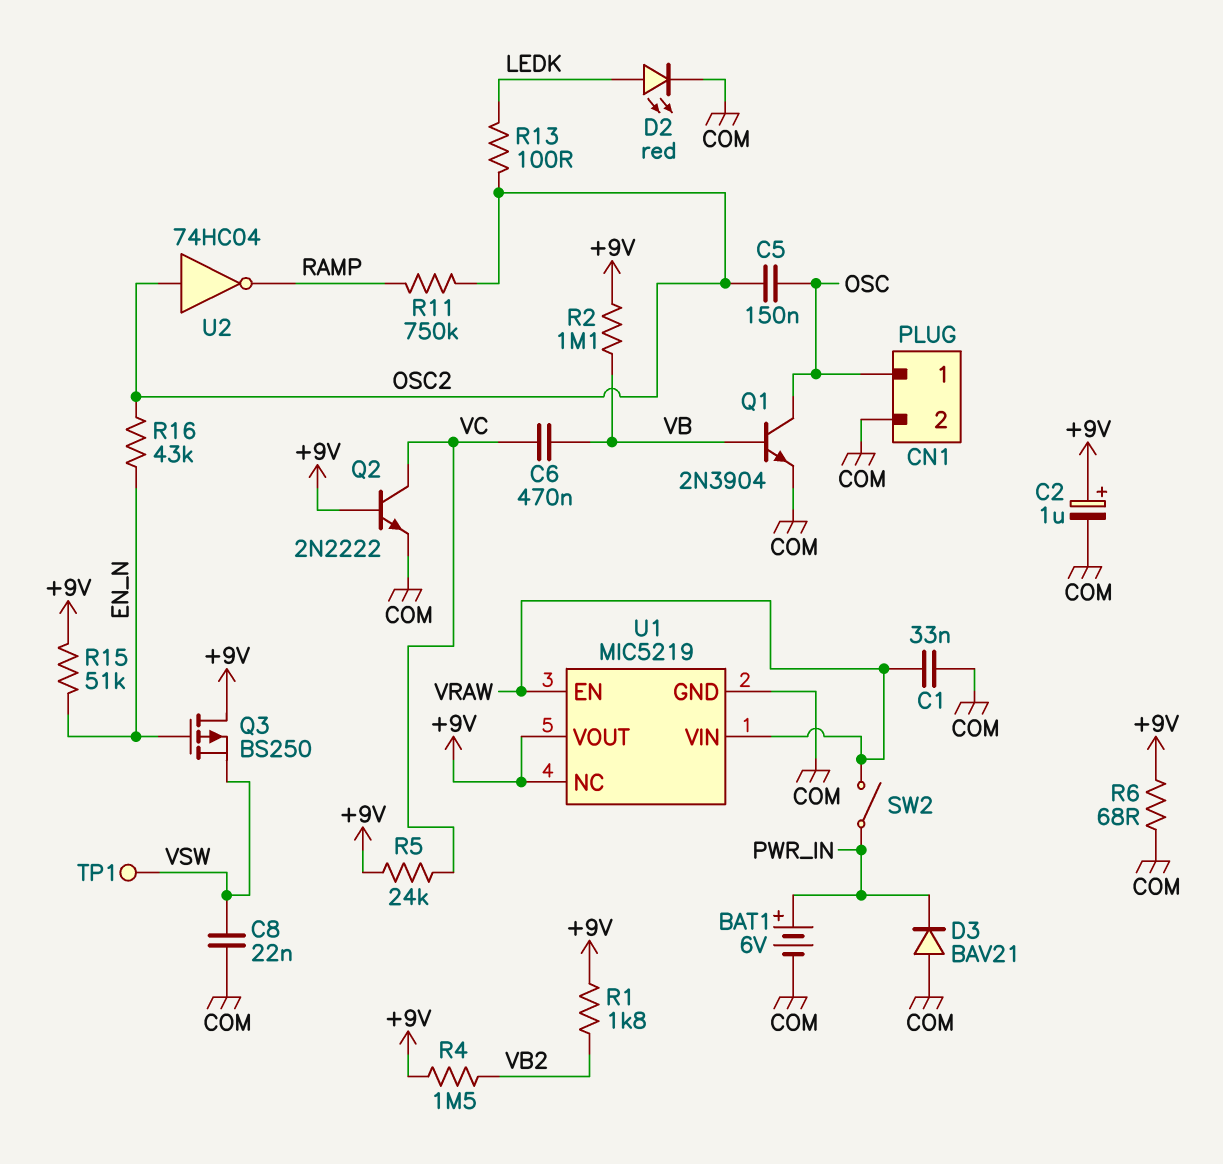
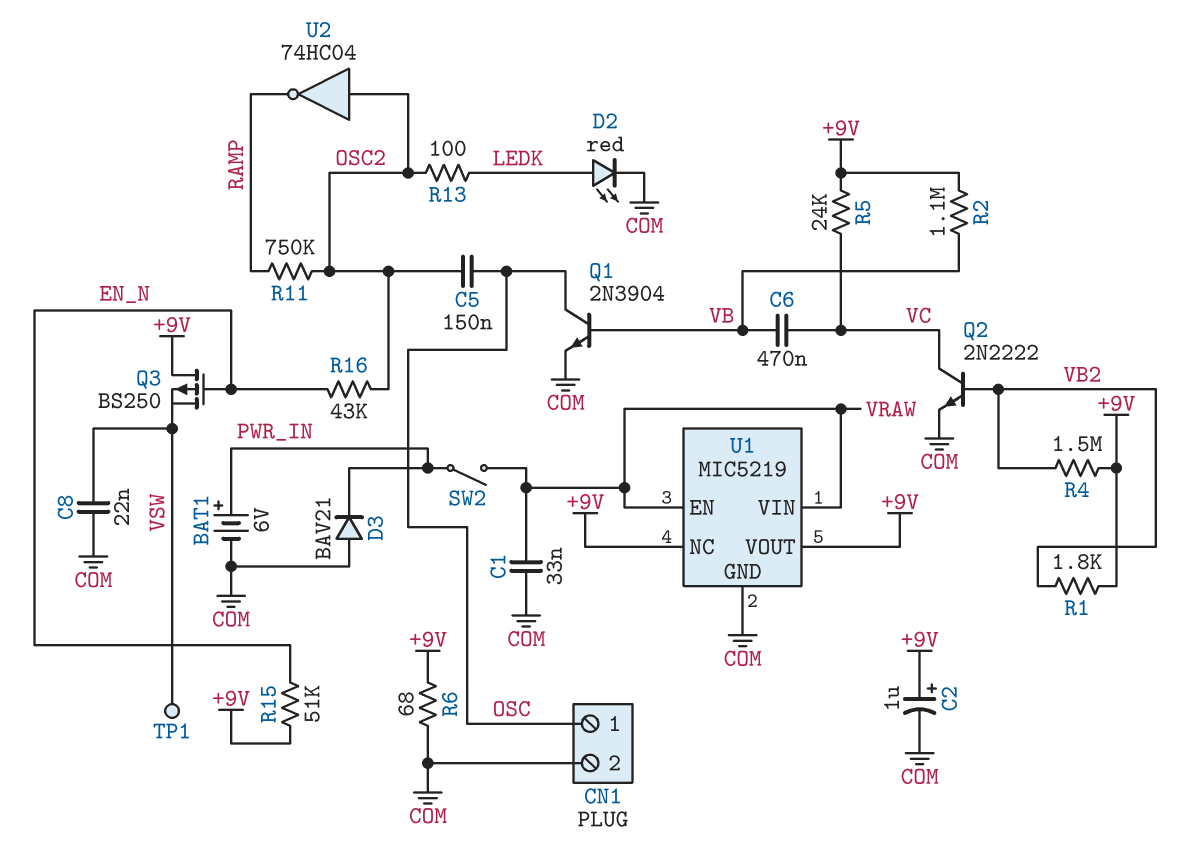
Q2: NPN 2N2222 (B +9V, C VC, E COM) -> NPN 2N2222 (B VB2, C VC, E COM)

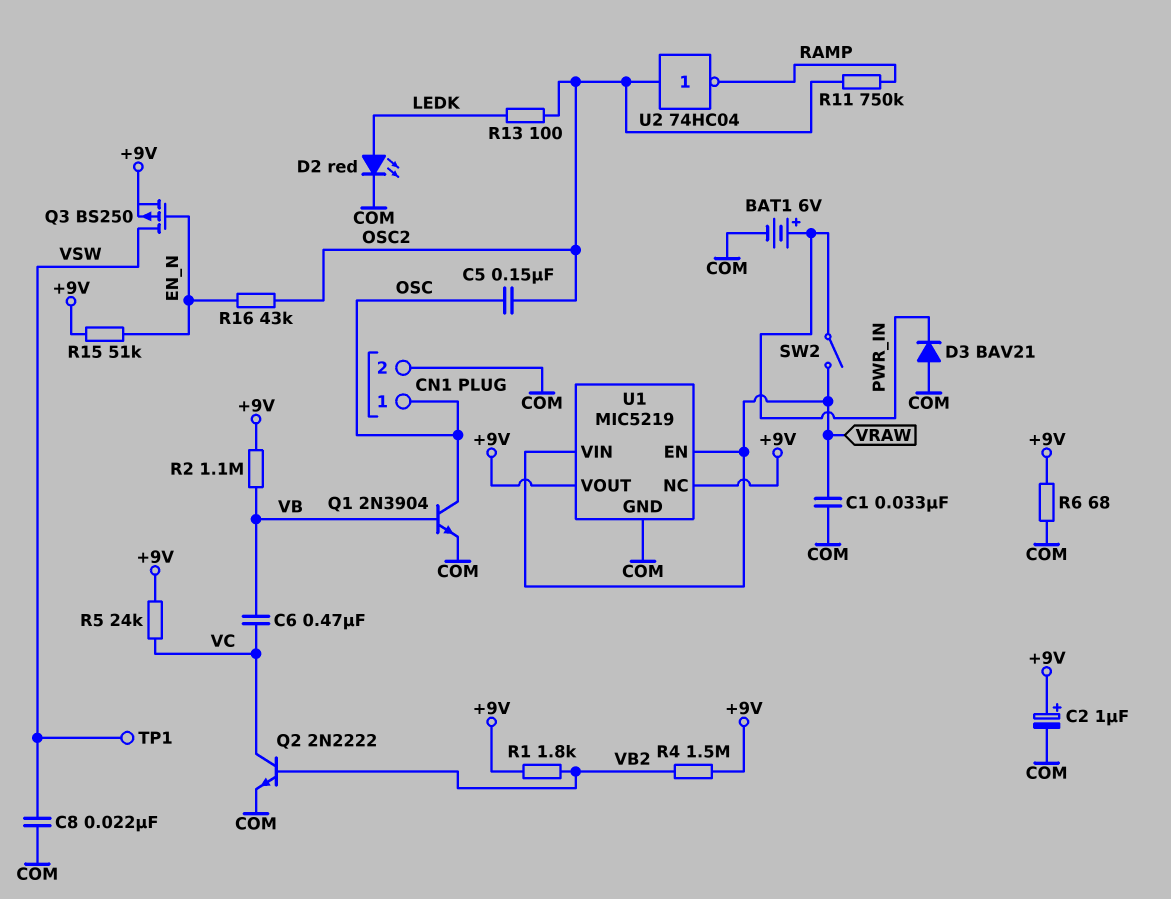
Q3: PMOS BS250 (G EN_N, D +9V, S VSW) -> PMOS BS250 (G EN_N, D VSW, S +9V)

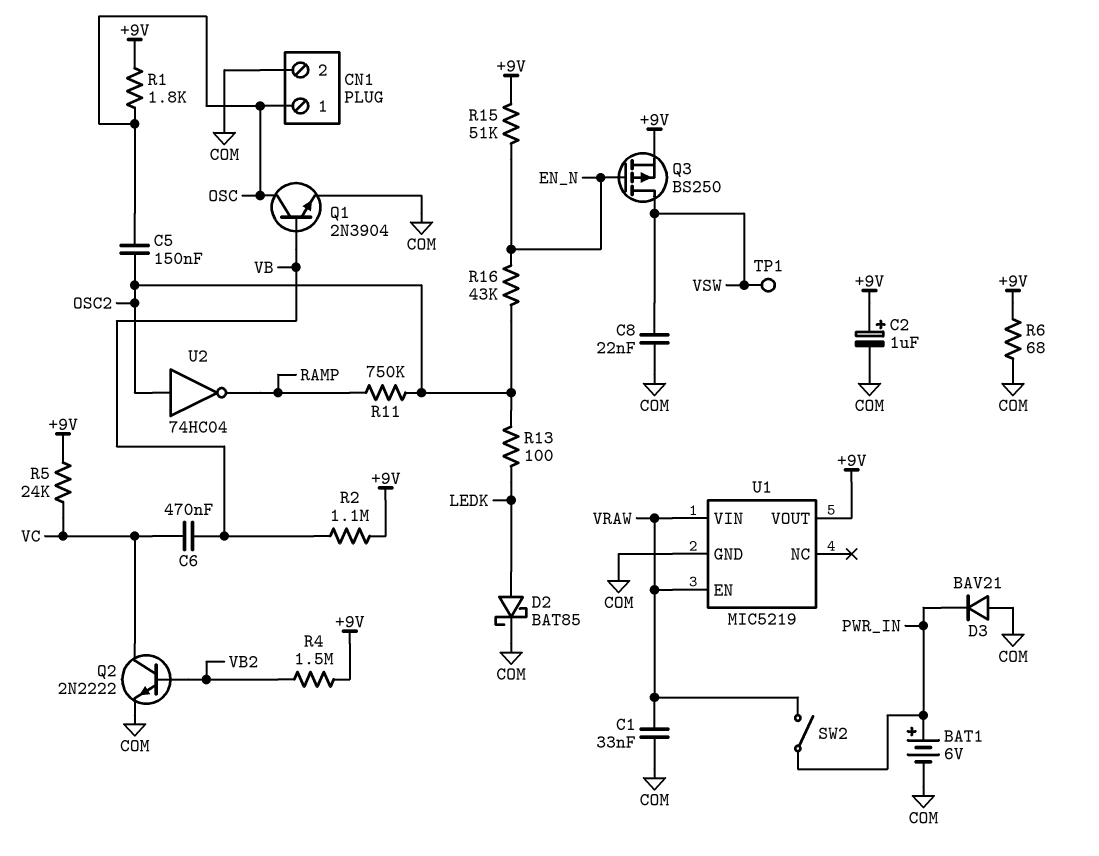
D2: LED red (A LEDK, K COM) -> schottky BAT85 (A LEDK, K COM)
R1: 1.8k (+9V, VB2) -> 1.8k (+9V, OSC)
U1 pin NC: +9V -> none

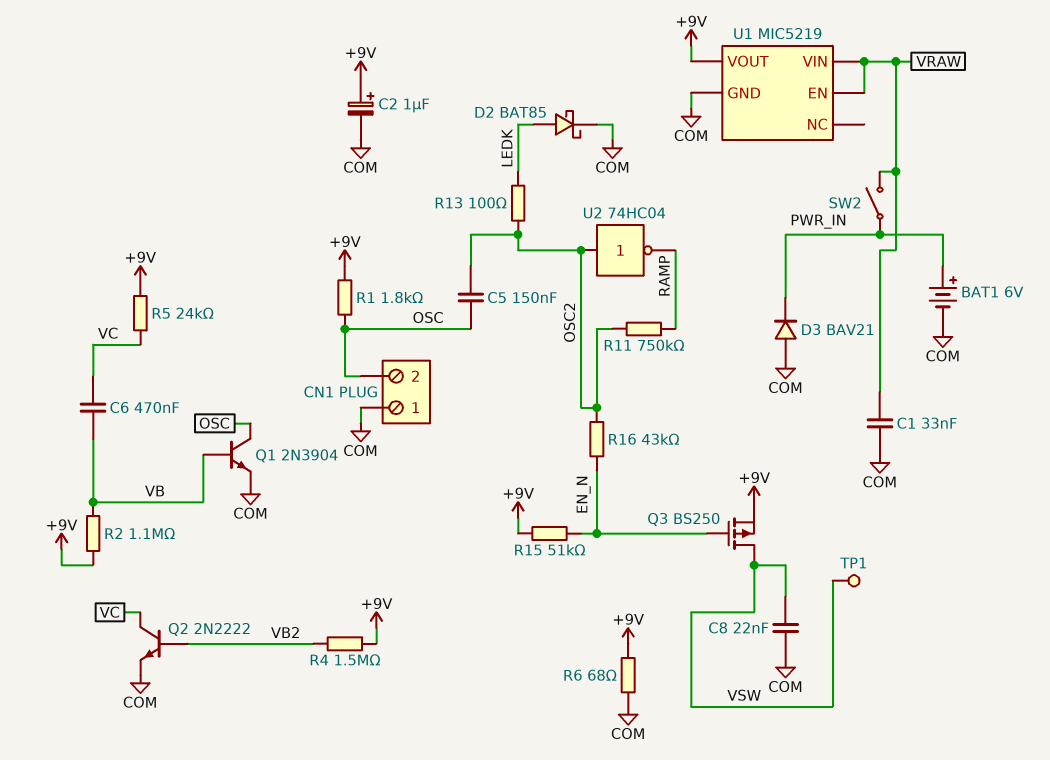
CN1 pin 1: OSC -> COM
CN1 pin 2: COM -> OSC

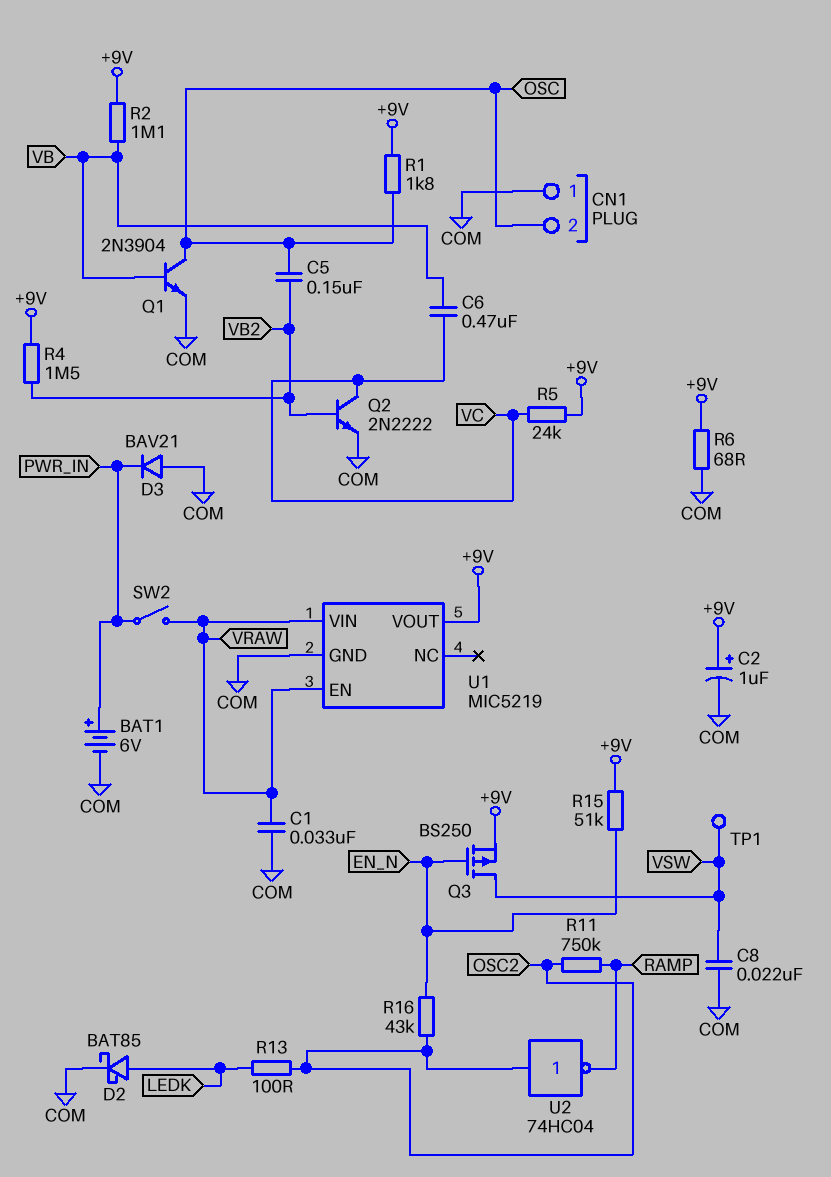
C5: 150nF (OSC, OSC2) -> 150nF (OSC, VB2)

